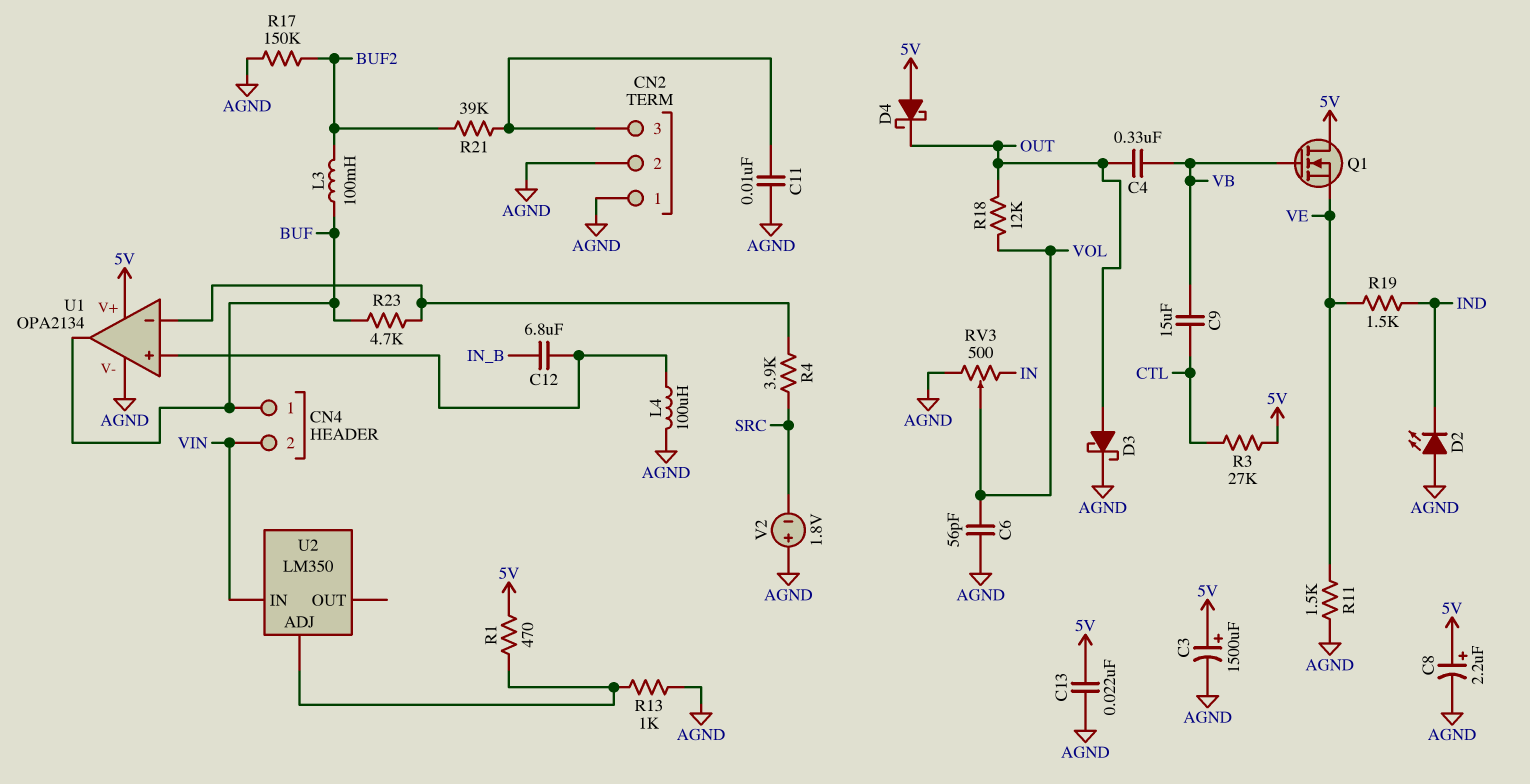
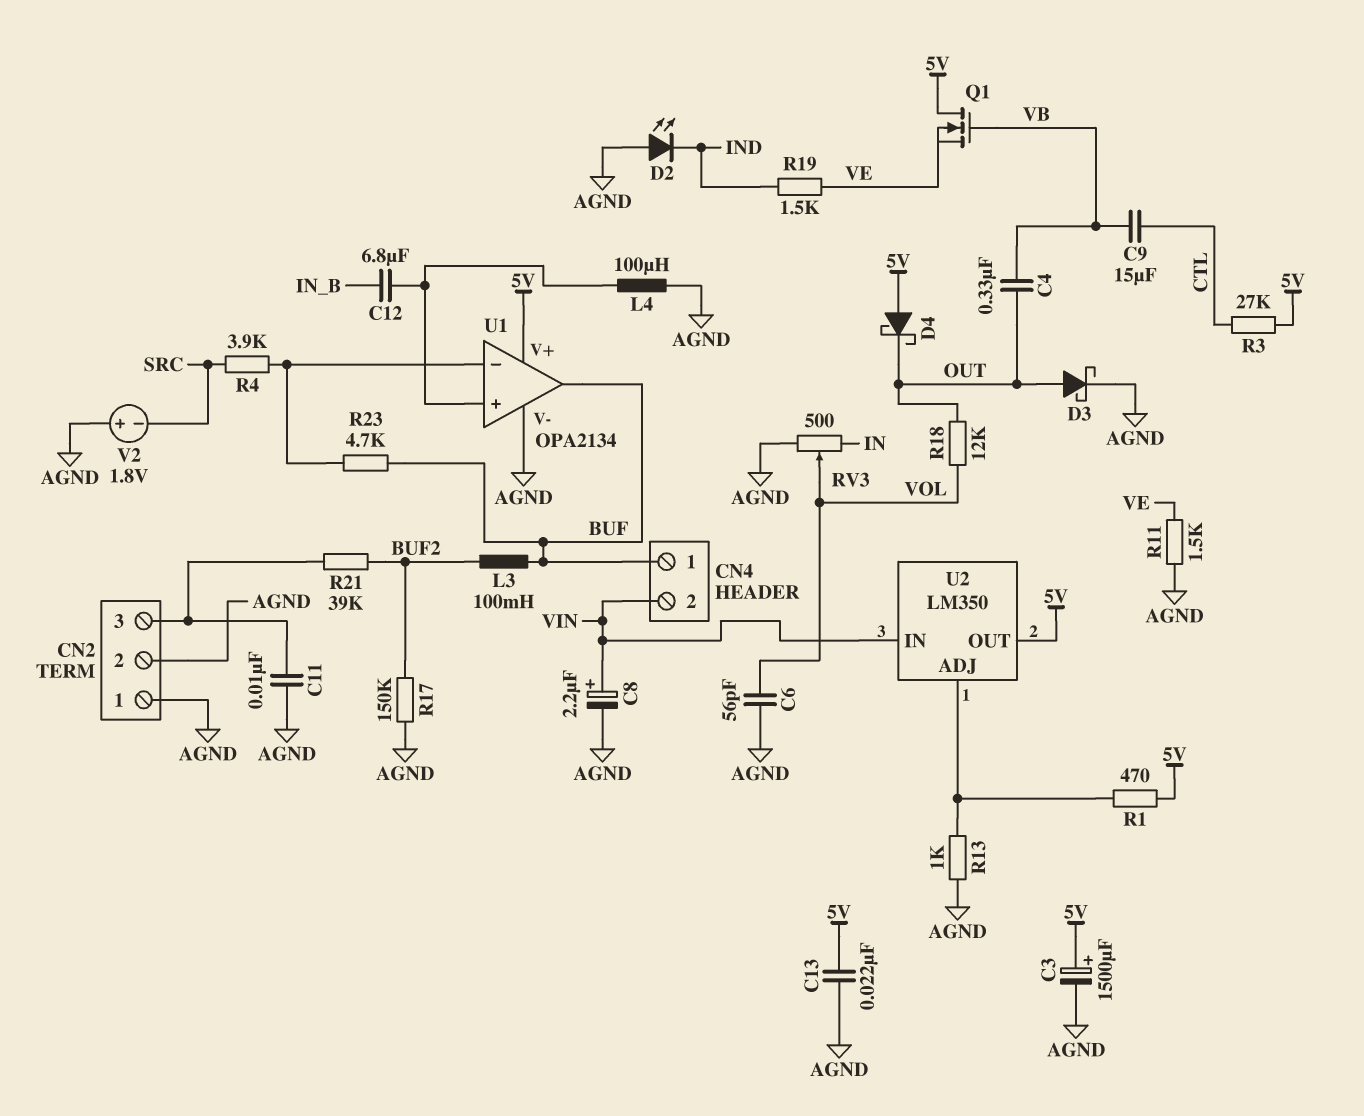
C8: 2.2uF (plus 5V, minus AGND) -> 2.2uF (plus VIN, minus AGND)
U2 pin OUT: none -> 5V

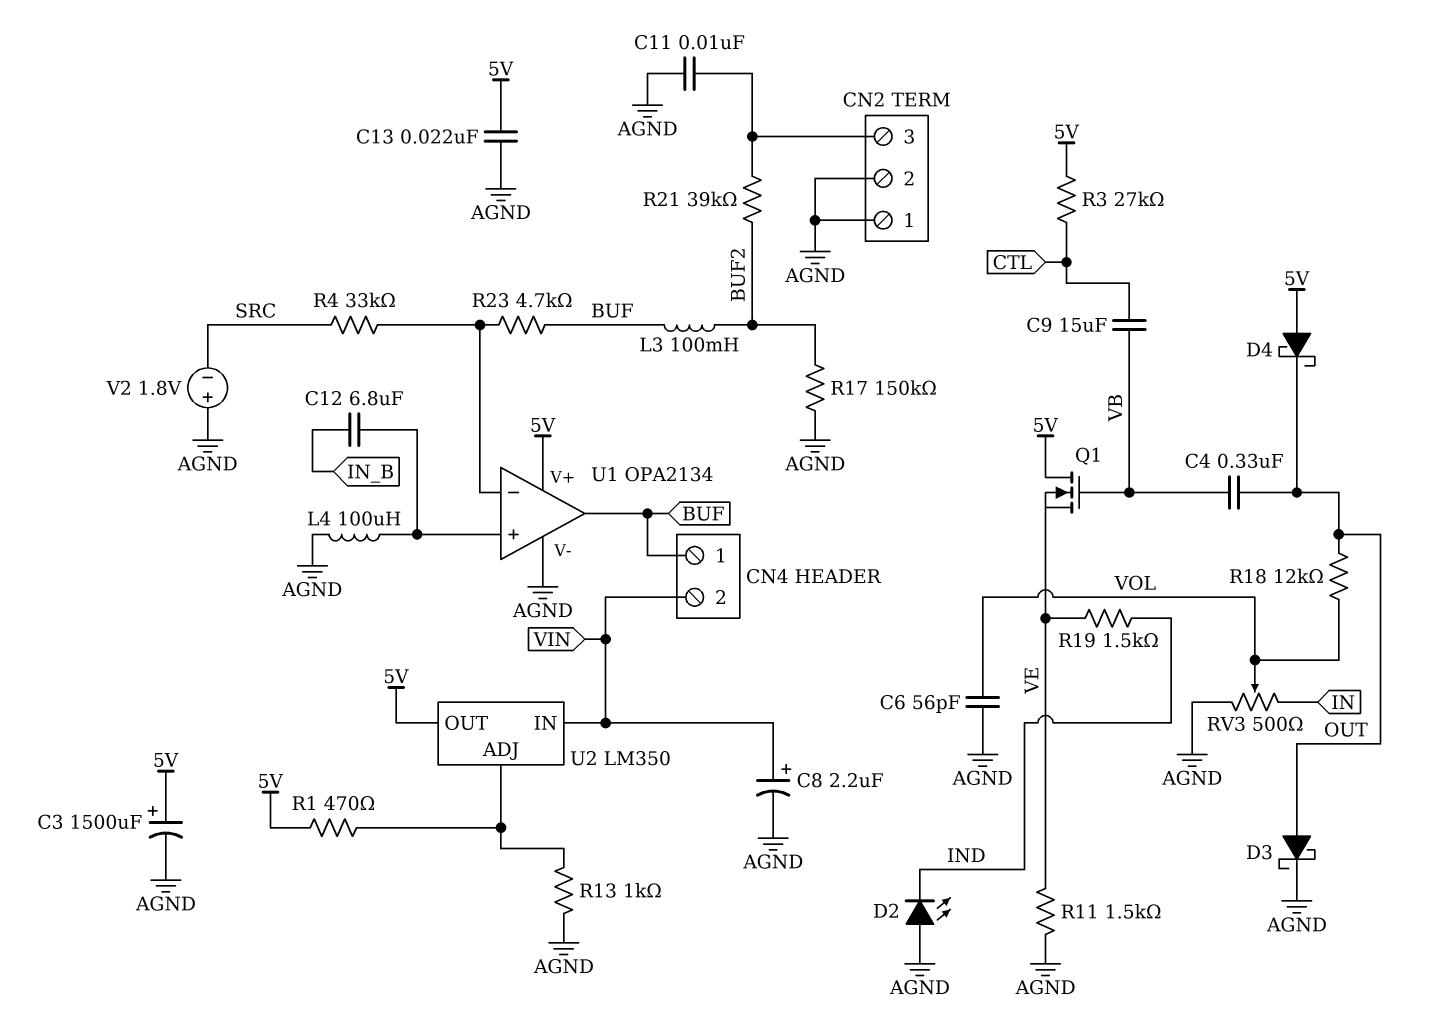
R4: 3.9k (SRC, U1/in-) -> 33k (SRC, U1/in-)

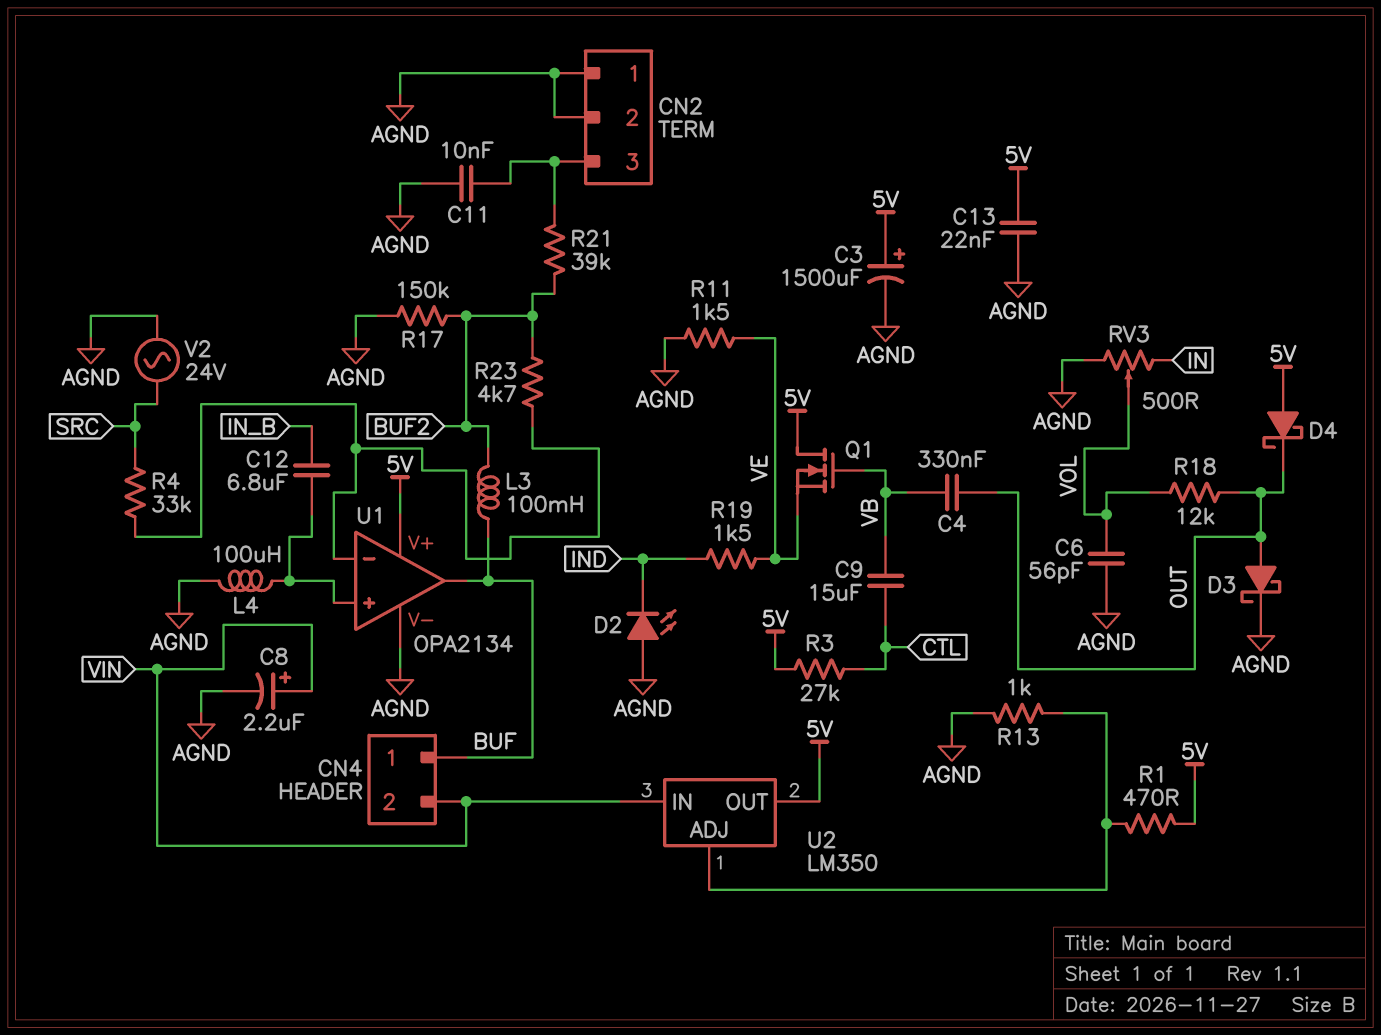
R23: 4.7k (BUF, U1/in-) -> 4.7k (BUF2, U1/in-)
V2: 1.8V (plus AGND, minus SRC) -> AC 24V (AGND, SRC)

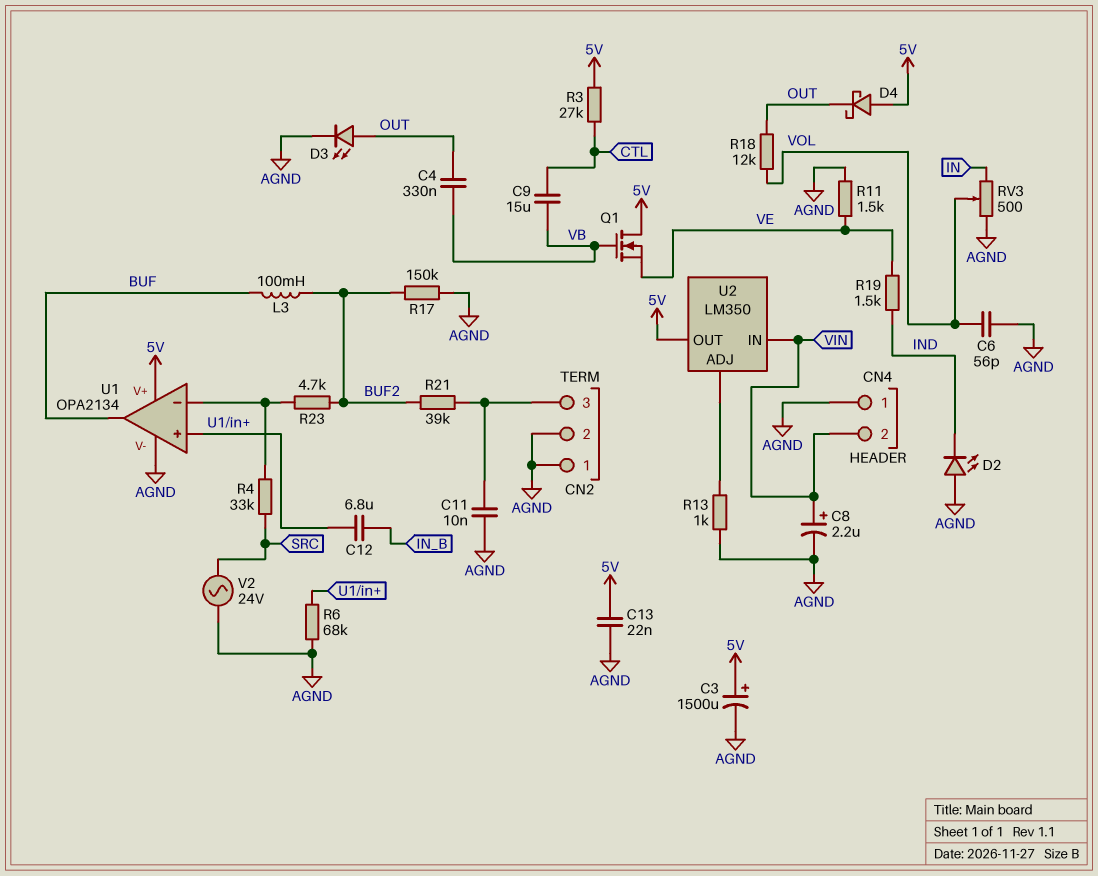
CN4 pin 1: BUF -> AGND
D3: schottky (A OUT, K AGND) -> LED (A OUT, K AGND)
L4: 100uH (AGND, U1/in+) -> none
R1: 470 (5V, U2/ADJ) -> none
R6: none -> 68k (AGND, U1/in+)

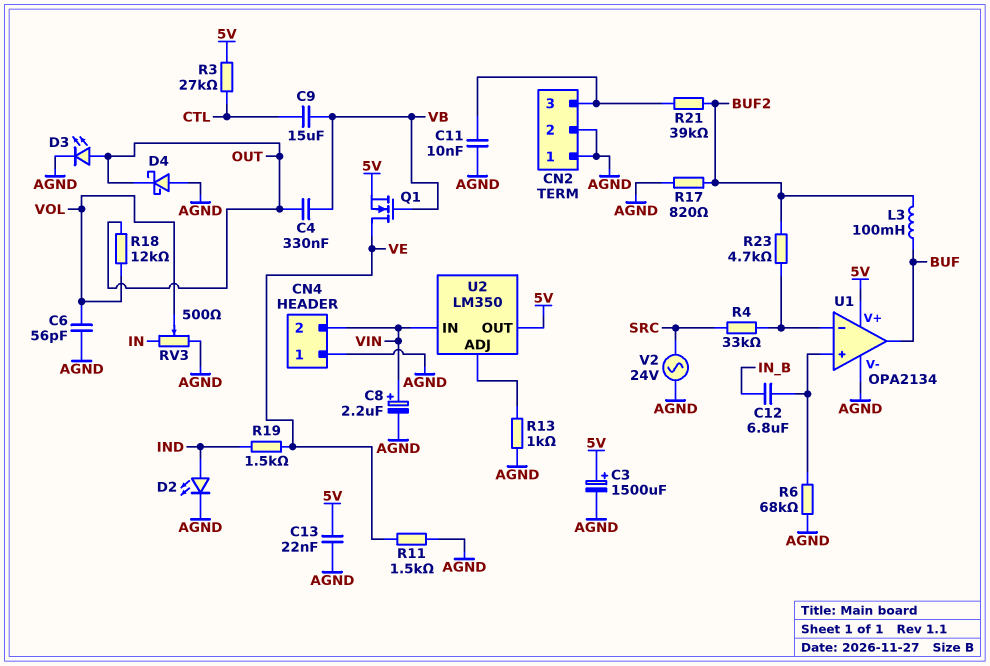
D2: LED (A AGND, K IND) -> LED (A IND, K AGND)
D4: schottky (A 5V, K OUT) -> schottky (A AGND, K OUT)
Q1: NMOS (G VB, D 5V, S VE) -> NMOS (G VB, D VE, S 5V)
R17: 150k (AGND, BUF2) -> 820 (AGND, BUF2)

